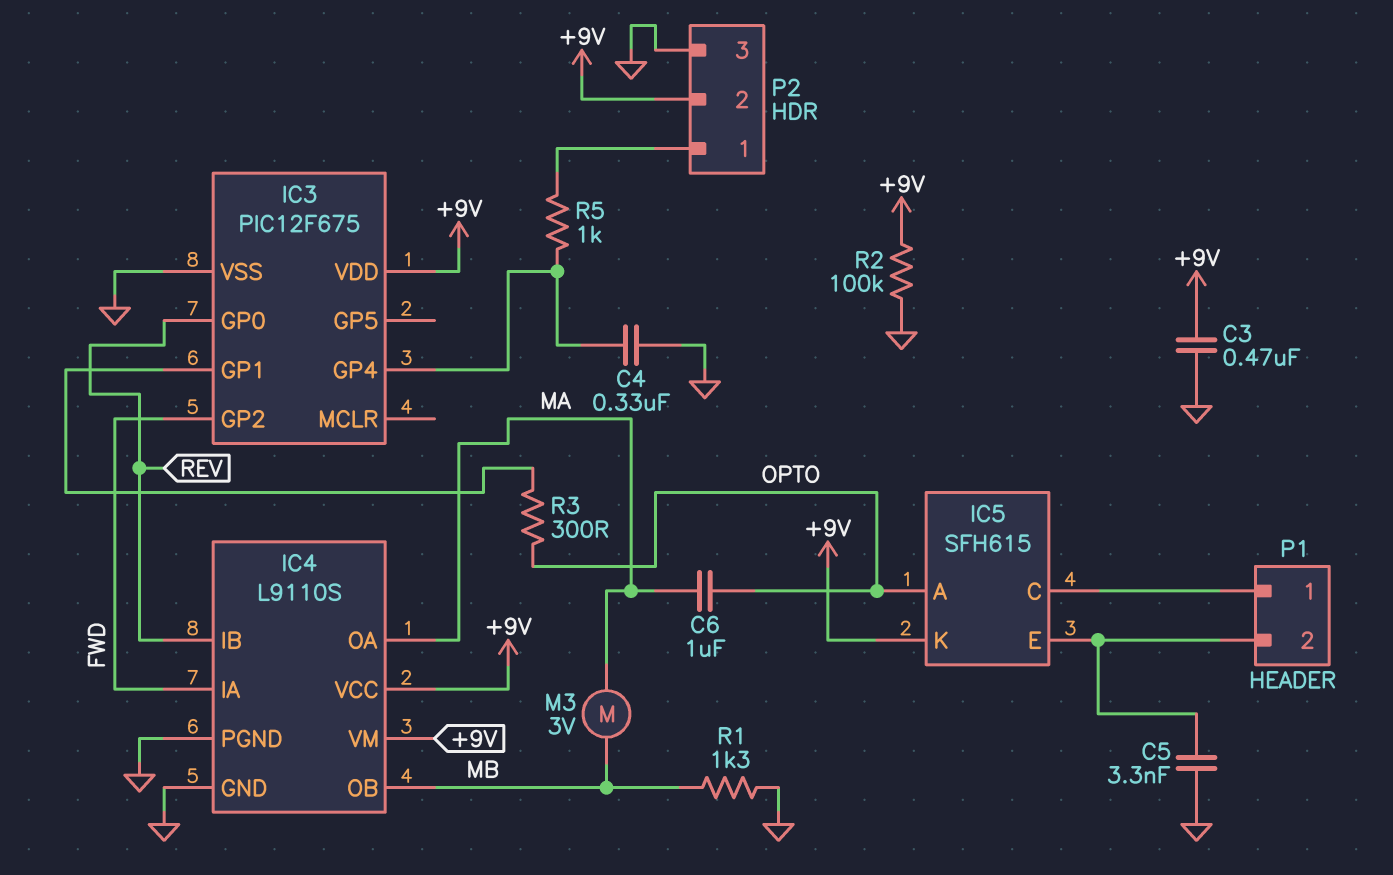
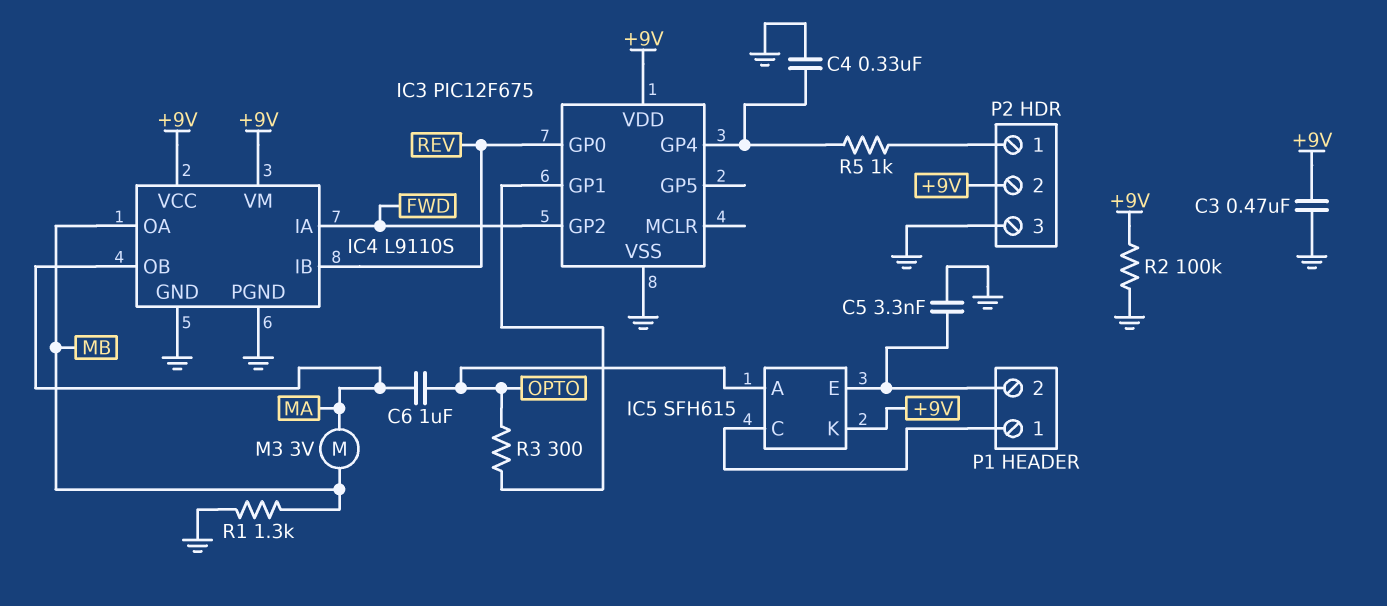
IC4 pin OA: MA -> MB
IC4 pin OB: MB -> MA

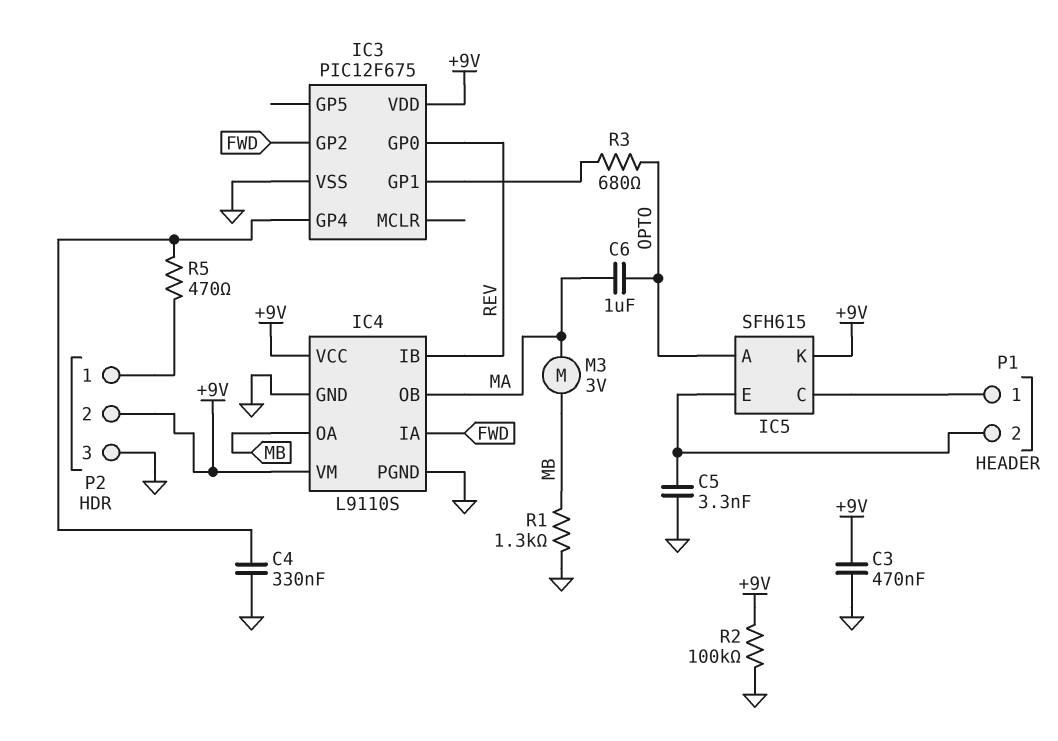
R3: 300 (IC3/GP1, OPTO) -> 680 (IC3/GP1, OPTO)
R5: 1k (IC3/GP4, P2/1) -> 470 (IC3/GP4, P2/1)

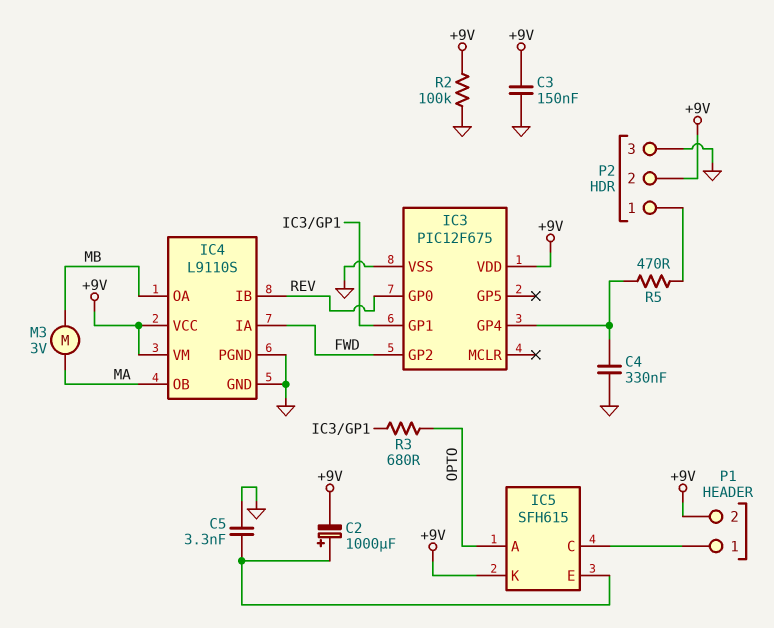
C2: none -> 1000uF (plus IC5/E, minus +9V)
C3: 470nF (+9V, GND) -> 150nF (+9V, GND)
C6: 1uF (MA, OPTO) -> none
P1 pin 2: IC5/E -> +9V
R1: 1.3k (GND, MB) -> none

